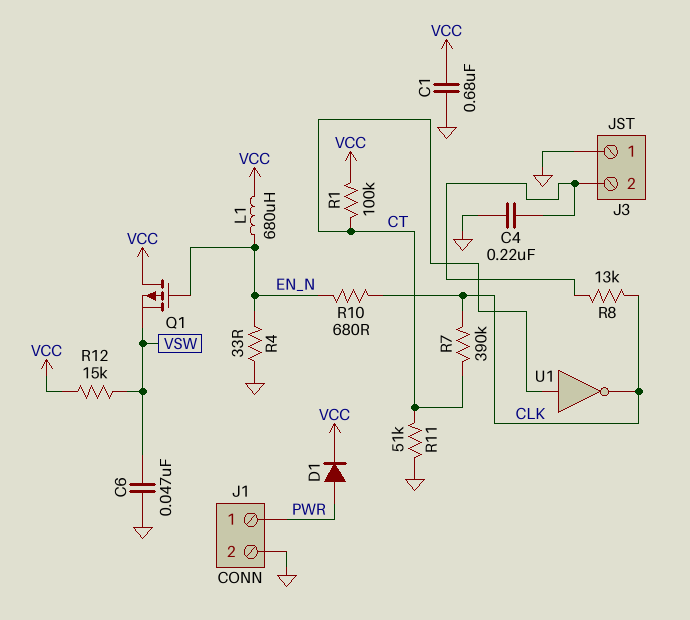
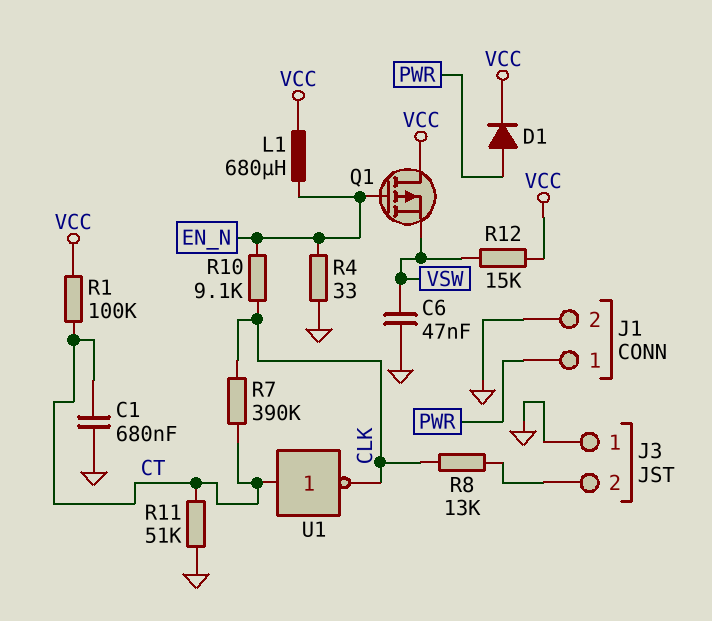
C1: 680nF (GND, VCC) -> 680nF (CT, GND)
C4: 220nF (GND, J3/2) -> none
R10: 680 (CLK, EN_N) -> 9.1k (CLK, EN_N)

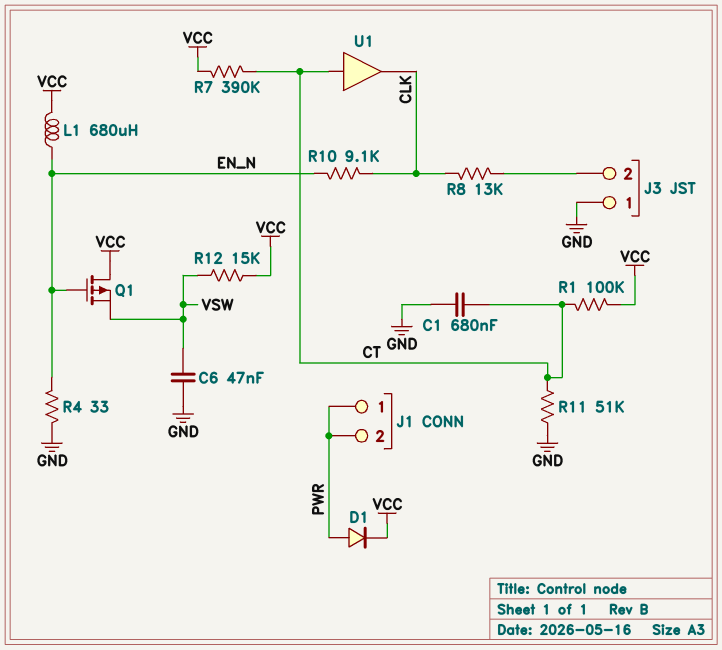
J1 pin 2: GND -> PWR
R7: 390k (CLK, CT) -> 390k (CT, VCC)
U1: NOT (in CT, out CLK) -> buffer (in CT, out CLK)

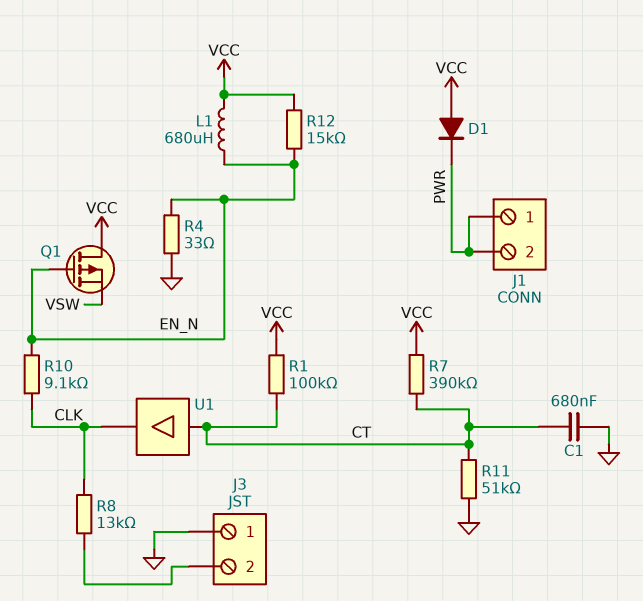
C6: 47nF (GND, VSW) -> none
D1: diode (A PWR, K VCC) -> diode (A VCC, K PWR)
R12: 15k (VCC, VSW) -> 15k (EN_N, VCC)

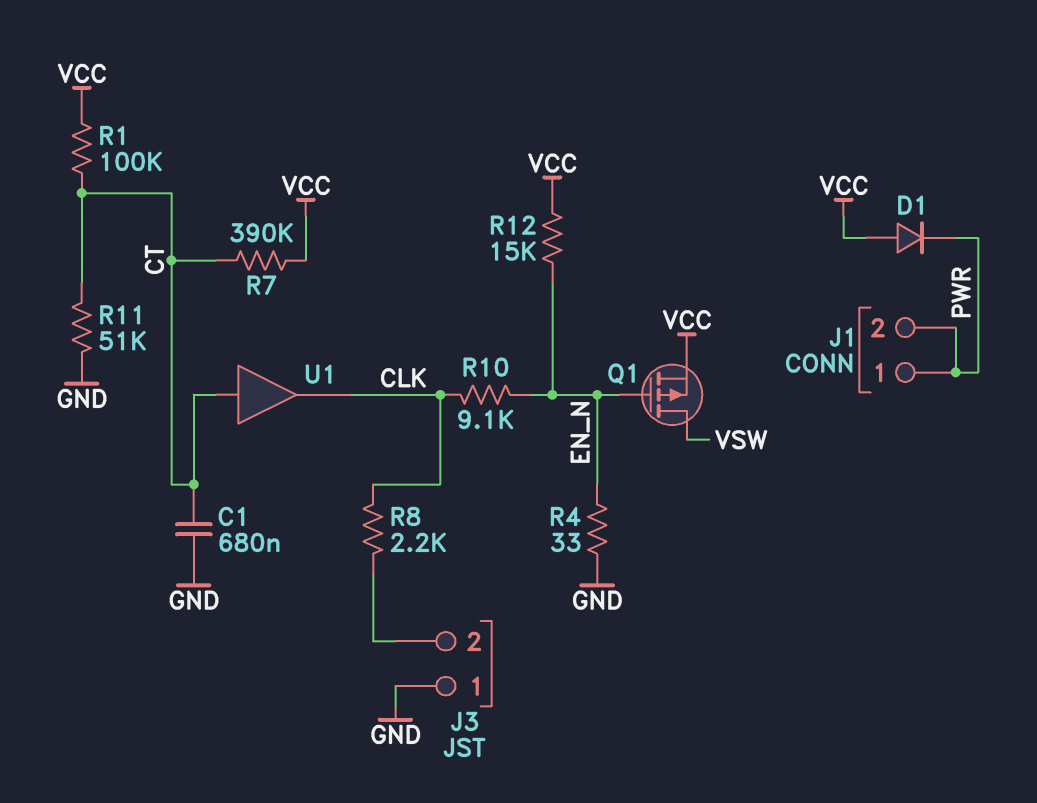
L1: 680uH (EN_N, VCC) -> none
Q1: PMOS (G EN_N, D VCC, S VSW) -> PMOS (G EN_N, D VSW, S VCC)
R8: 13k (CLK, J3/2) -> 2.2k (CLK, J3/2)

